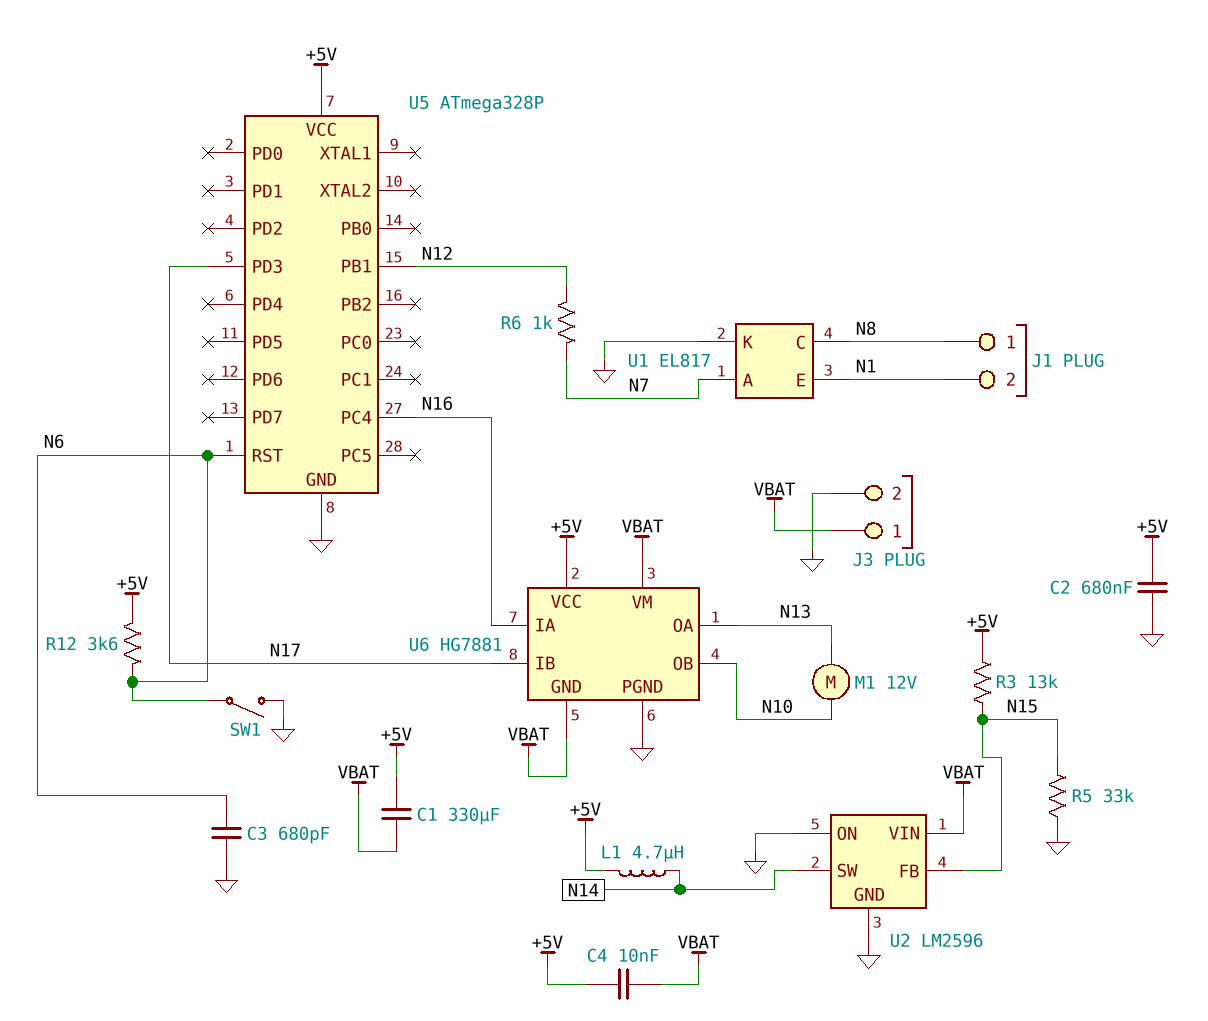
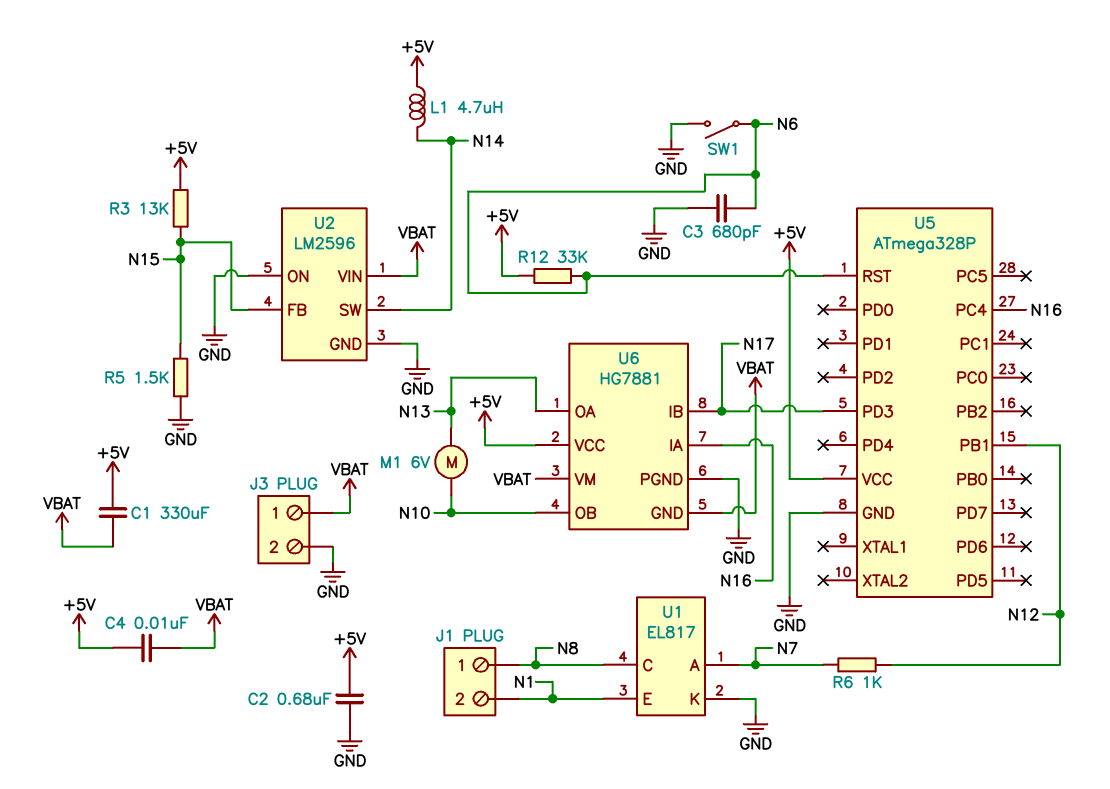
M1: motor 12V (N10, N13) -> motor 6V (N10, N13)
R5: 33k (GND, N15) -> 1.5k (GND, N15)
R12: 3.6k (+5V, N6) -> 33k (+5V, N6)

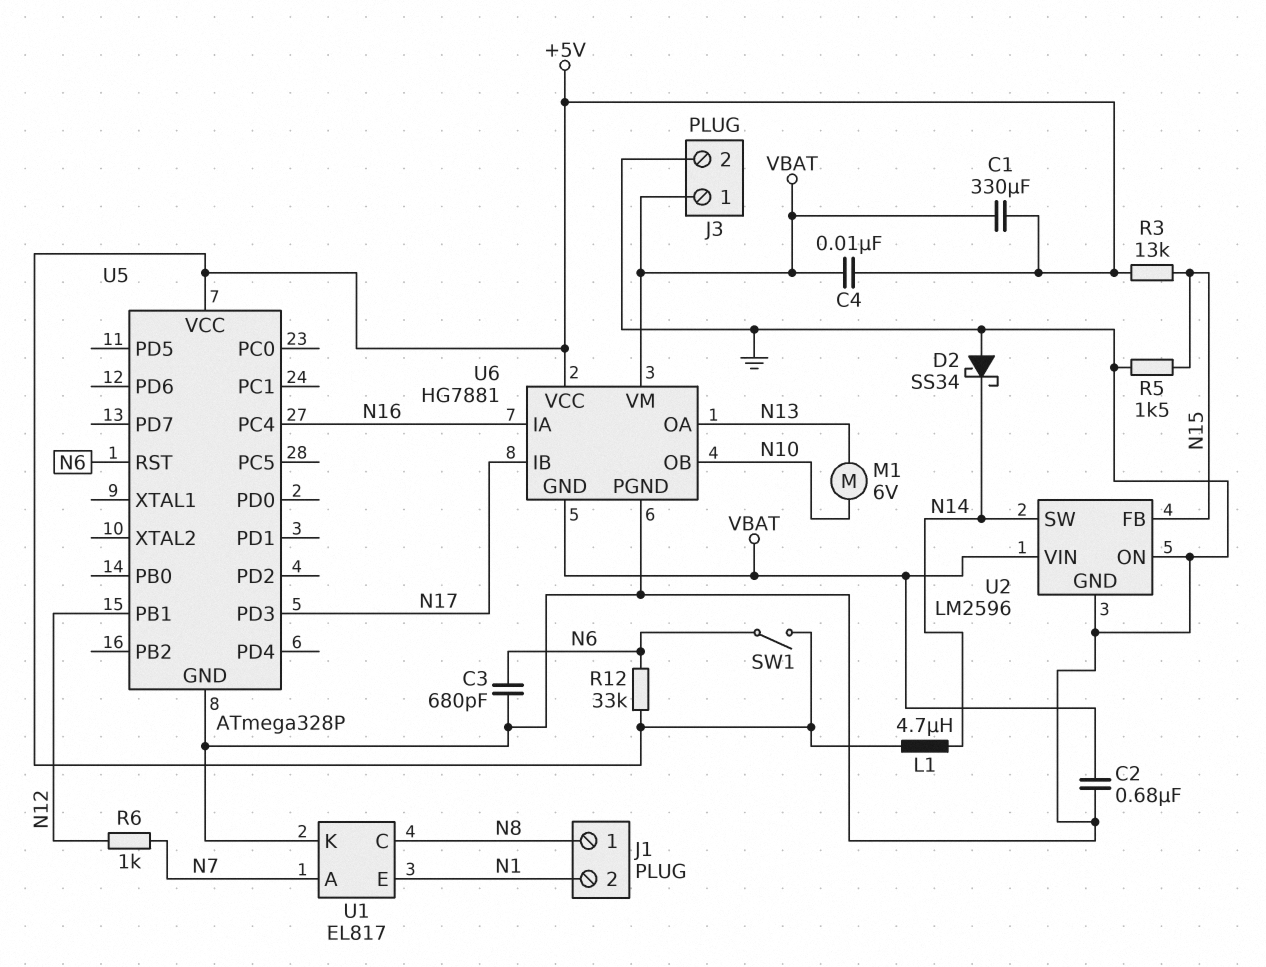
C2: 680nF (+5V, GND) -> 680nF (GND, VBAT)
D2: none -> schottky SS34 (A GND, K N14)
SW1: switch (GND, N6) -> switch (+5V, N6)

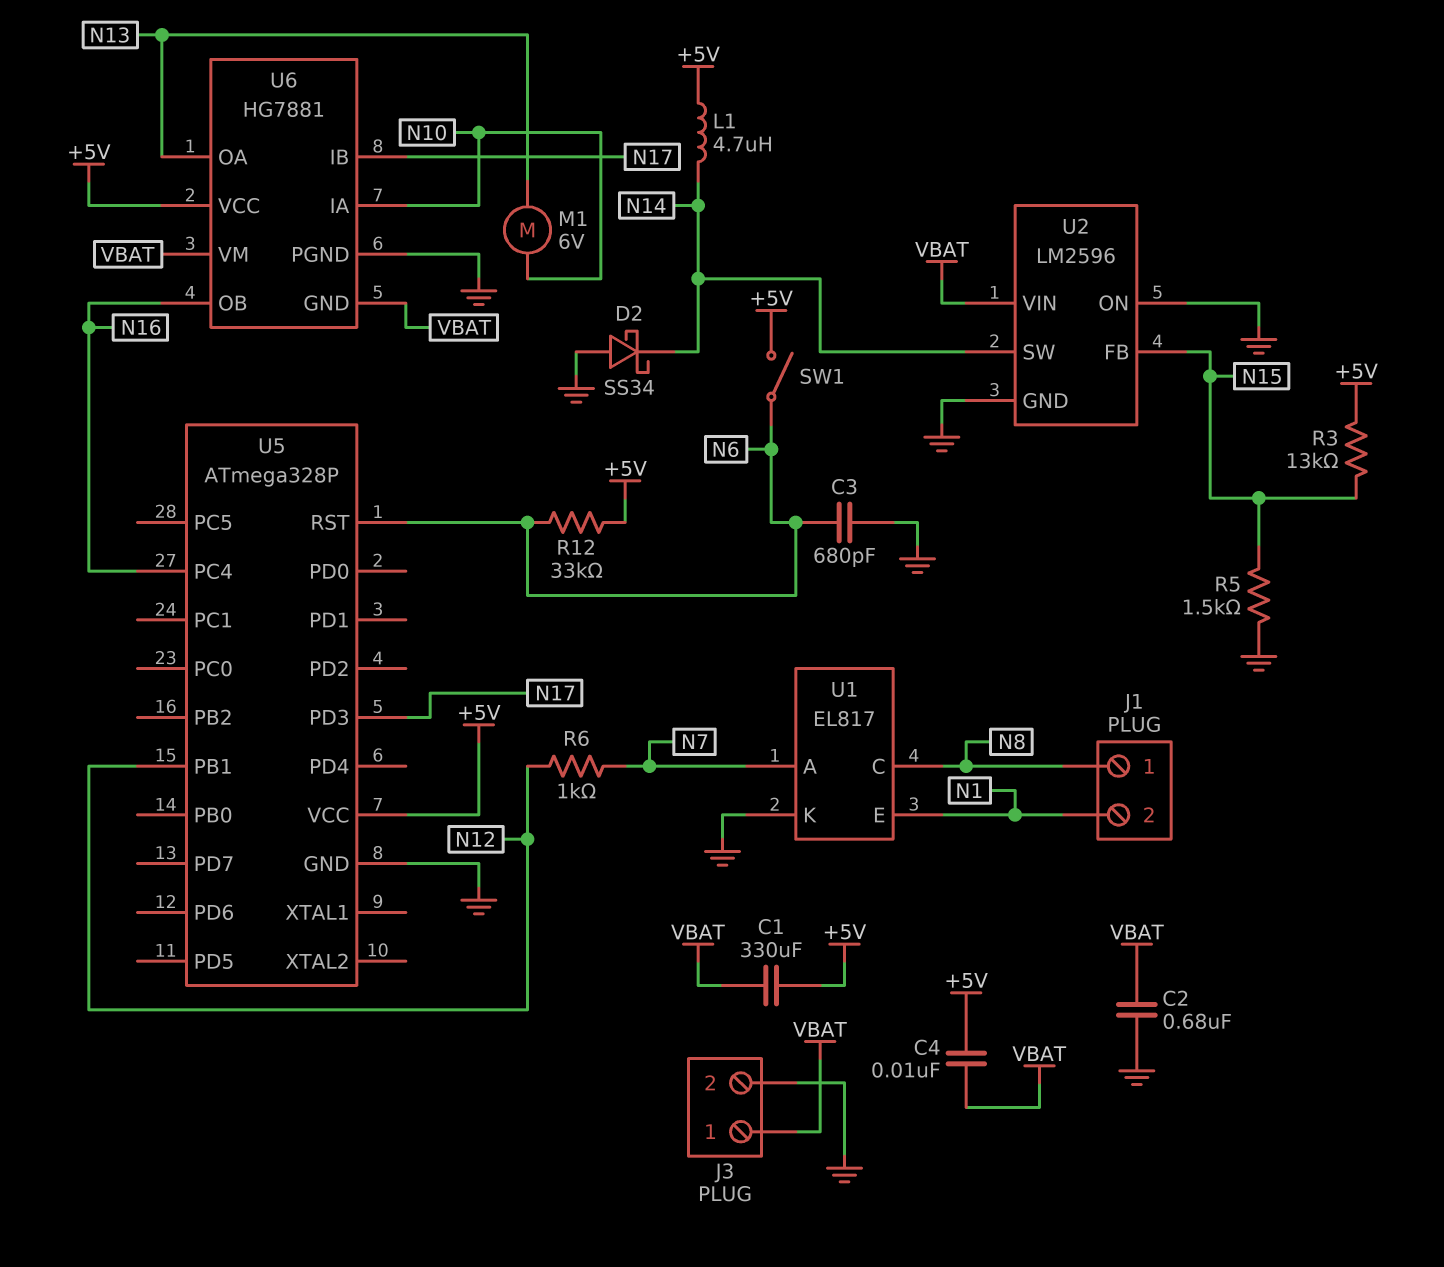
U6 pin IA: N16 -> N10
U6 pin OB: N10 -> N16

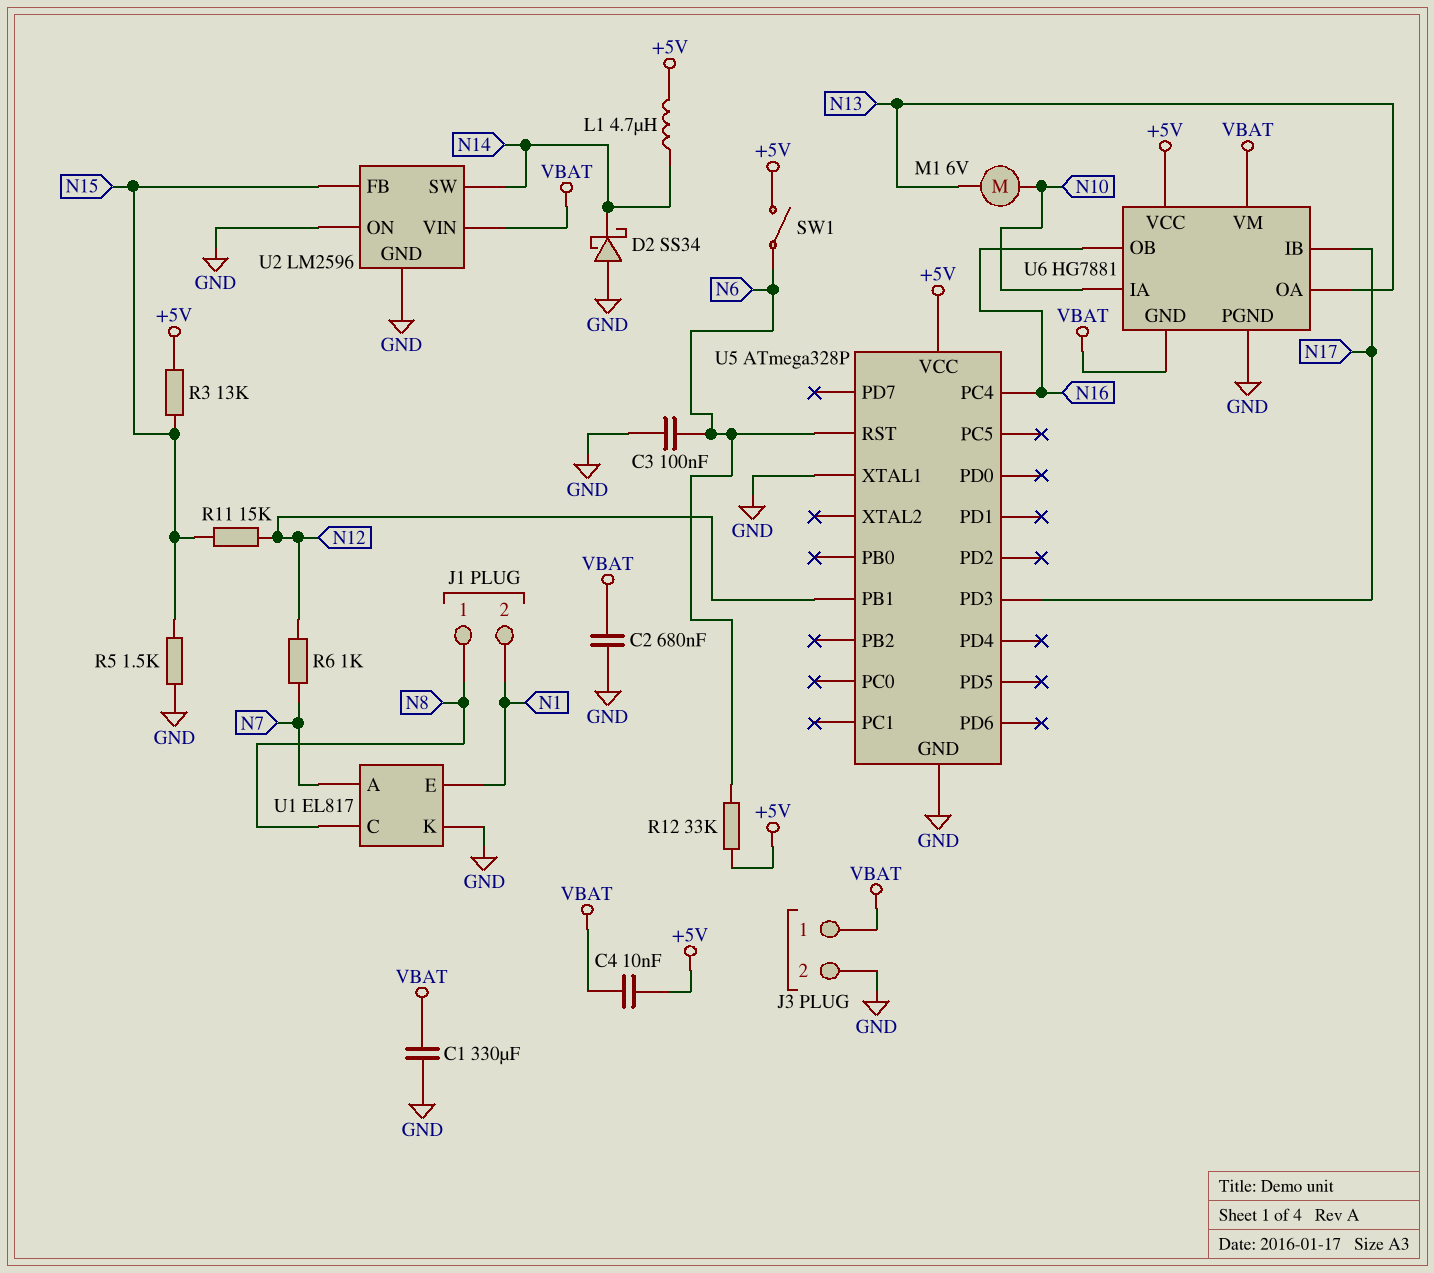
C1: 330uF (+5V, VBAT) -> 330uF (GND, VBAT)
C3: 680pF (GND, N6) -> 100nF (GND, N6)
R11: none -> 15k (N12, N15)
U5 pin XTAL1: none -> GND

